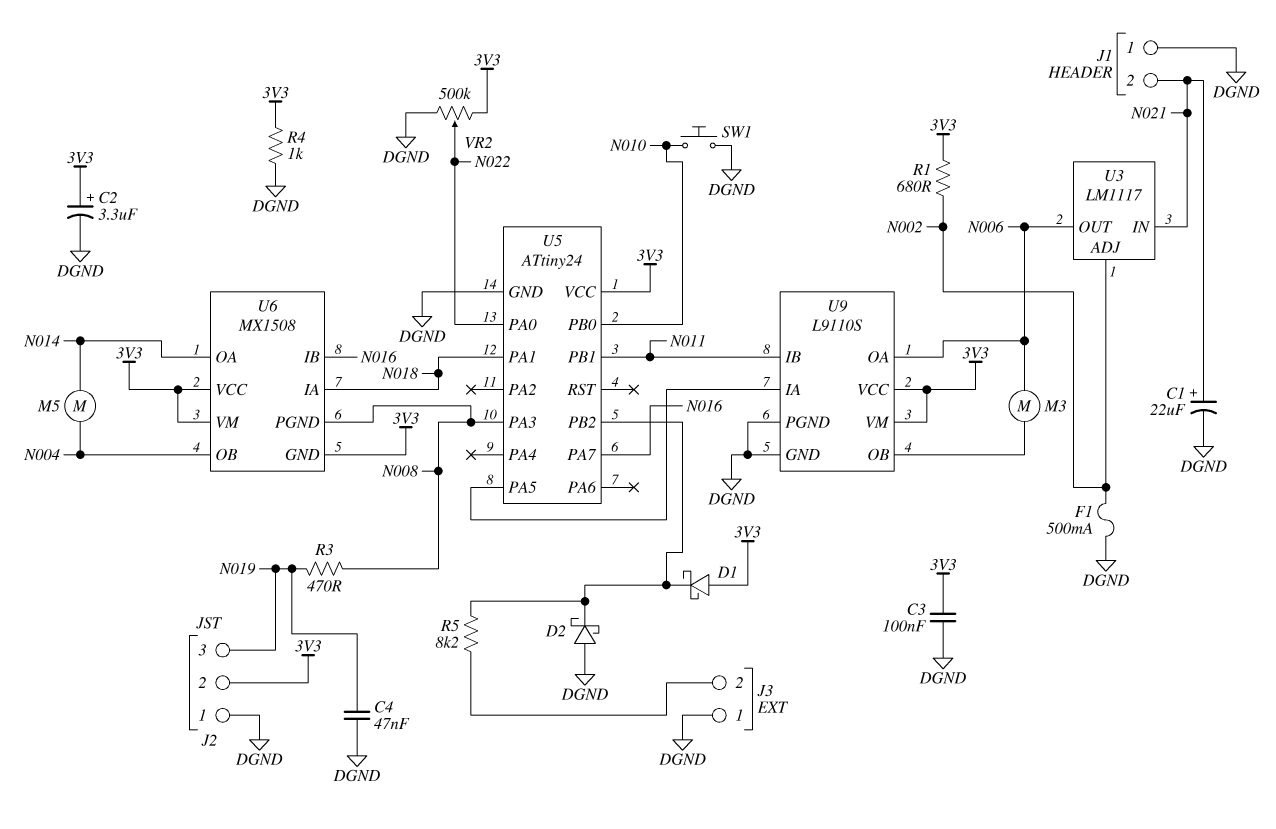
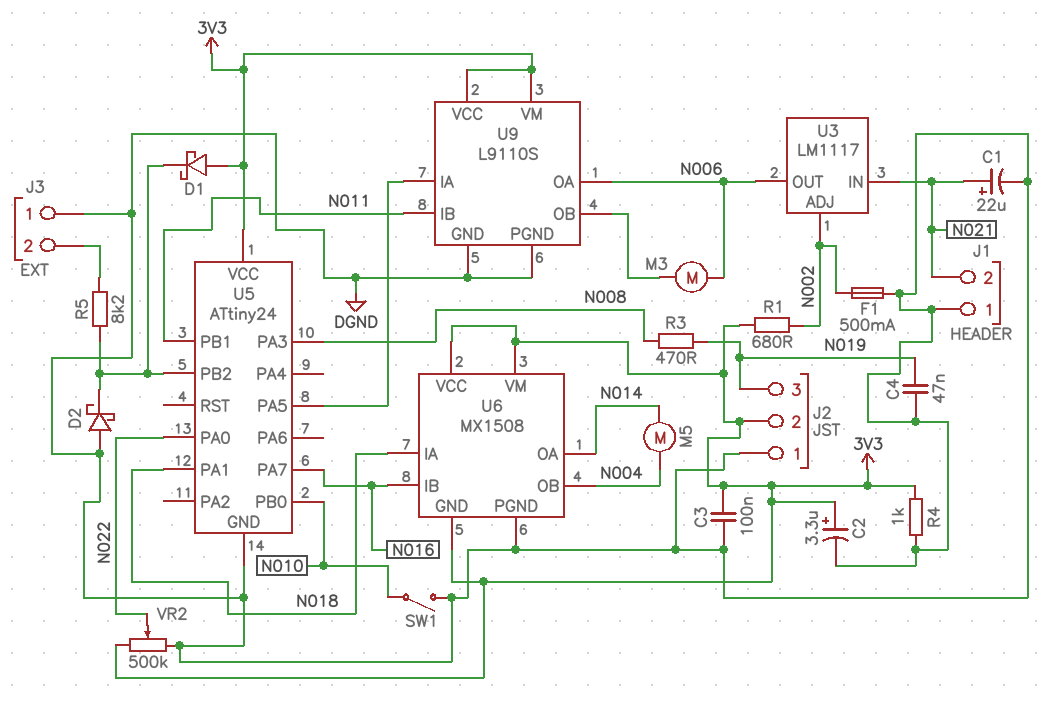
SW1: button (DGND, N010) -> switch (DGND, N010)
U6 pin PGND: N008 -> DGND

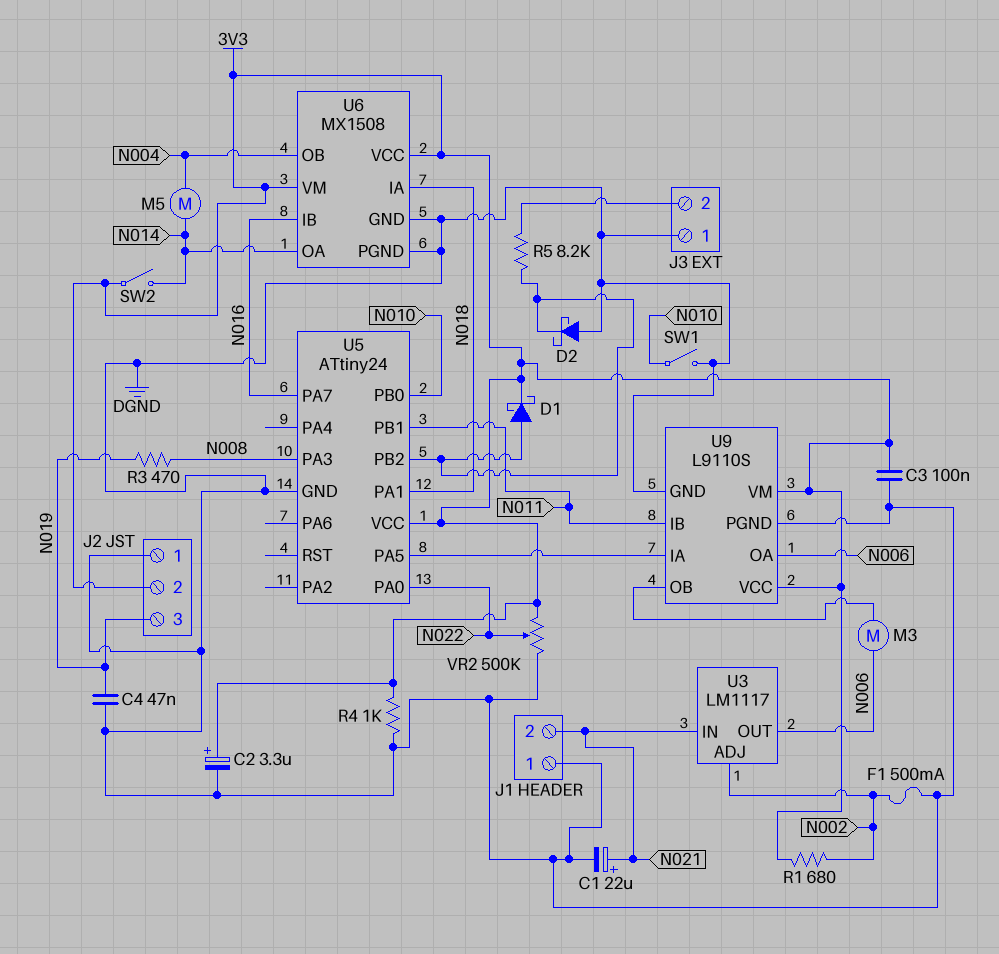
D1: schottky (A 3V3, K U5/PB2) -> schottky (A U5/PB2, K 3V3)
SW2: none -> switch (3V3, N014)
U6 pin GND: 3V3 -> DGND

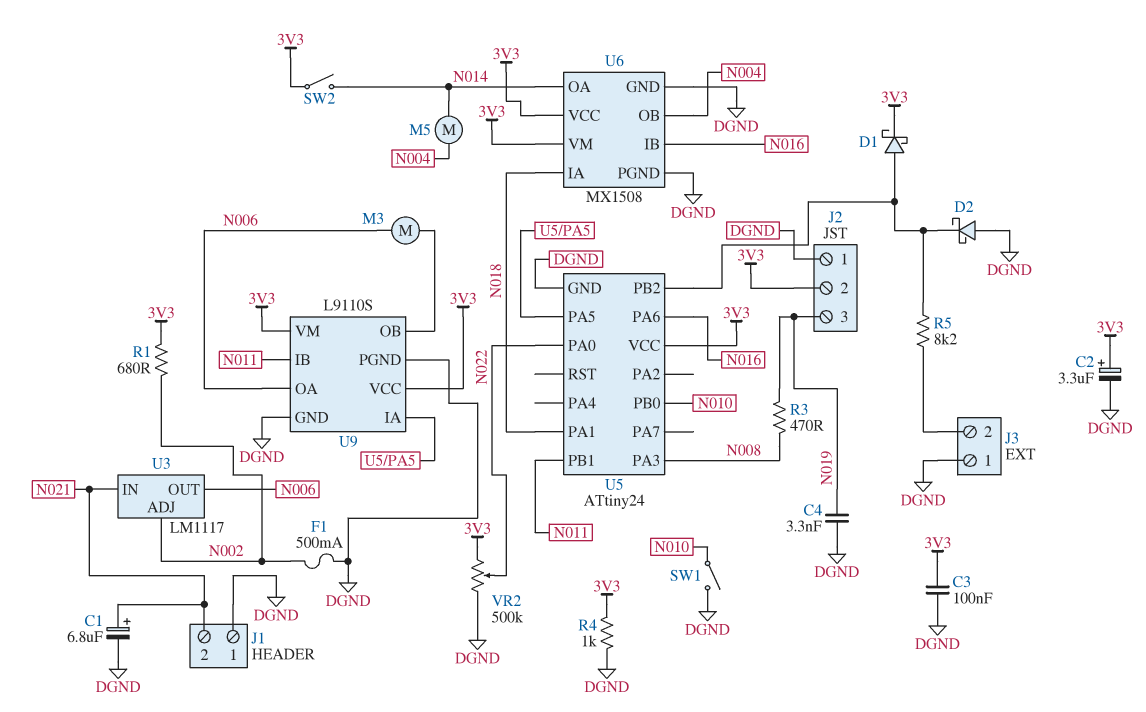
C1: 22uF (plus N021, minus DGND) -> 6.8uF (plus N021, minus DGND)
C4: 47nF (DGND, N019) -> 3.3nF (DGND, N019)
U5 pin PA6: none -> N016
U5 pin PA7: N016 -> none

